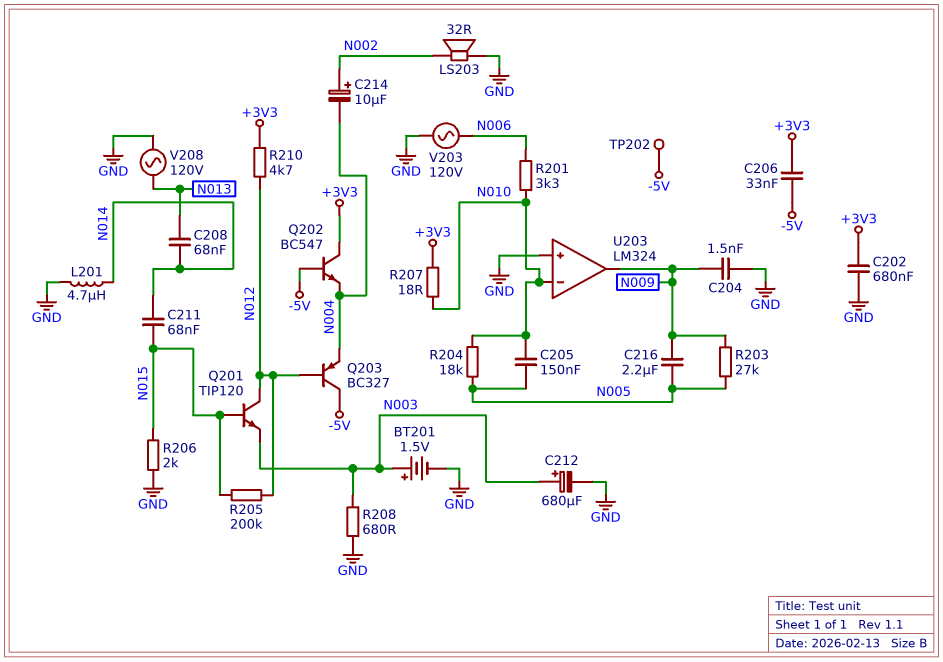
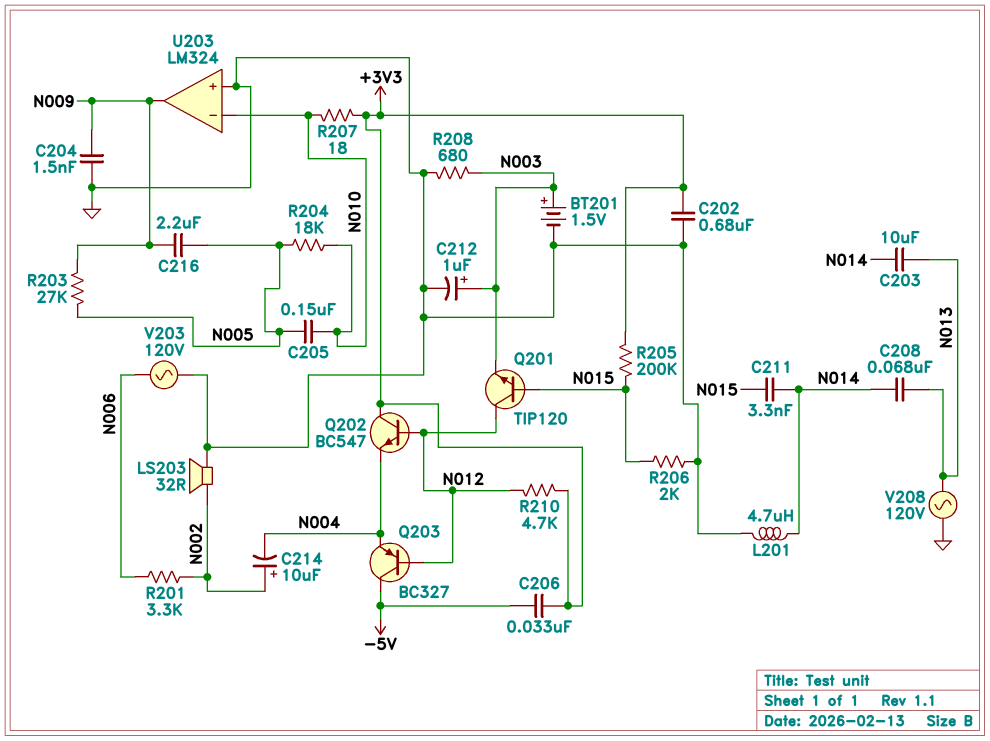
C203: none -> 10uF (N013, N014)
C211: 68nF (N014, N015) -> 3.3nF (N014, N015)
C212: 680uF (plus N003, minus GND) -> 1uF (plus N003, minus GND)
Q202: NPN BC547 (B -5V, C +3V3, E N004) -> NPN BC547 (B N012, C +3V3, E N004)
R201: 3.3k (N006, N010) -> 3.3k (N002, N006)
R205: 200k (N012, N015) -> 200k (+3V3, N015)
TP202: test point (-5V) -> none

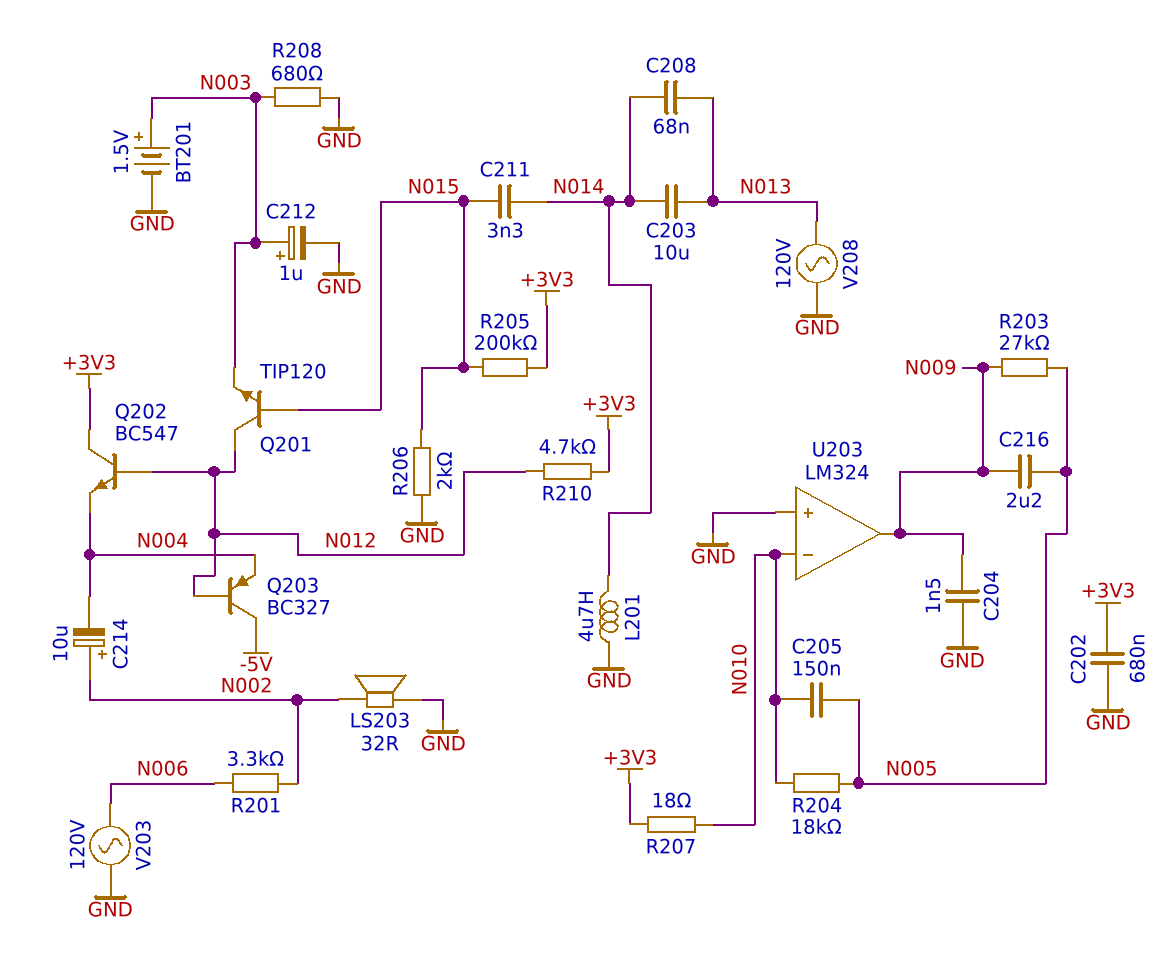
C206: 33nF (+3V3, -5V) -> none

